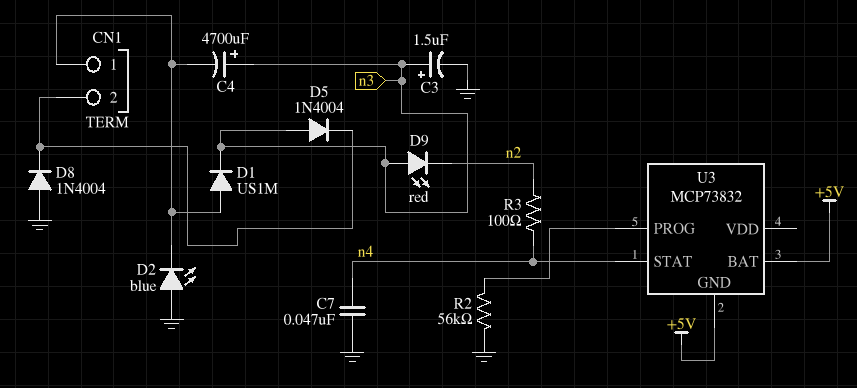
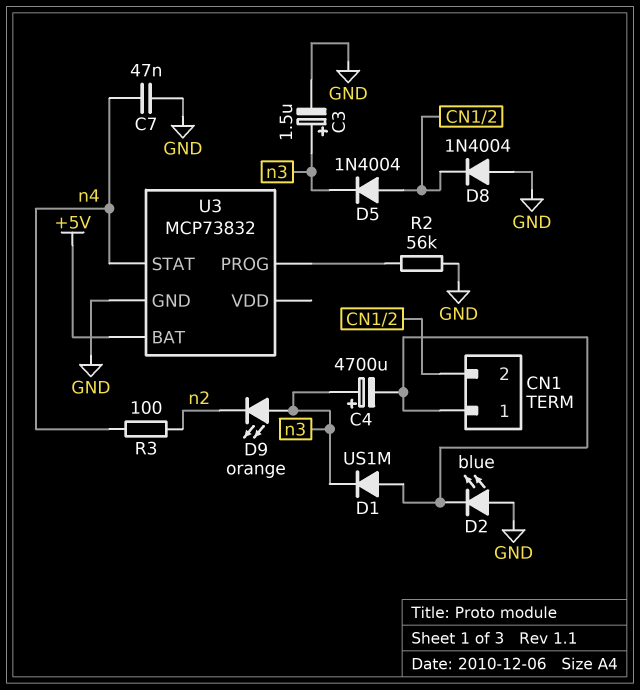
D5: diode 1N4004 (A n3, K CN1/2) -> diode 1N4004 (A CN1/2, K n3)
D9: LED red (A n3, K n2) -> LED orange (A n3, K n2)
U3 pin GND: +5V -> GND

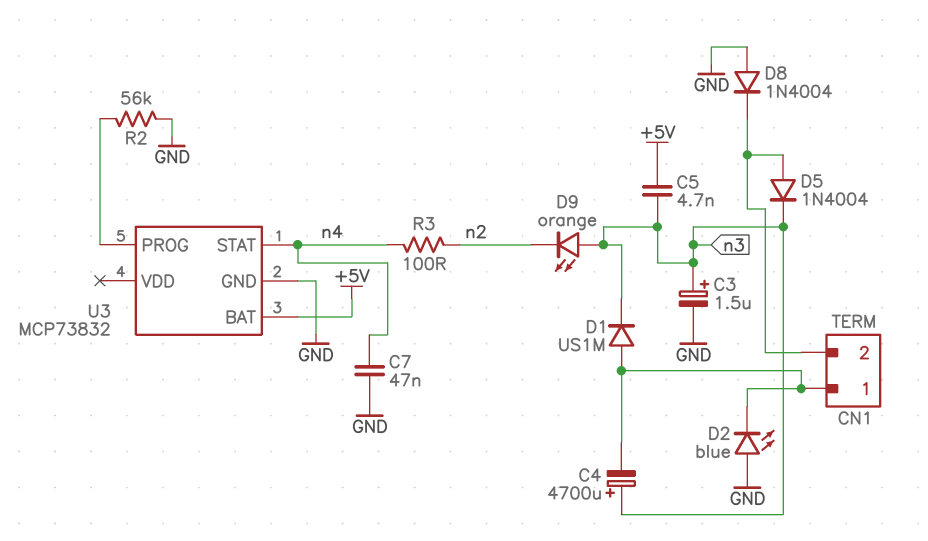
C5: none -> 4.7nF (+5V, n3)

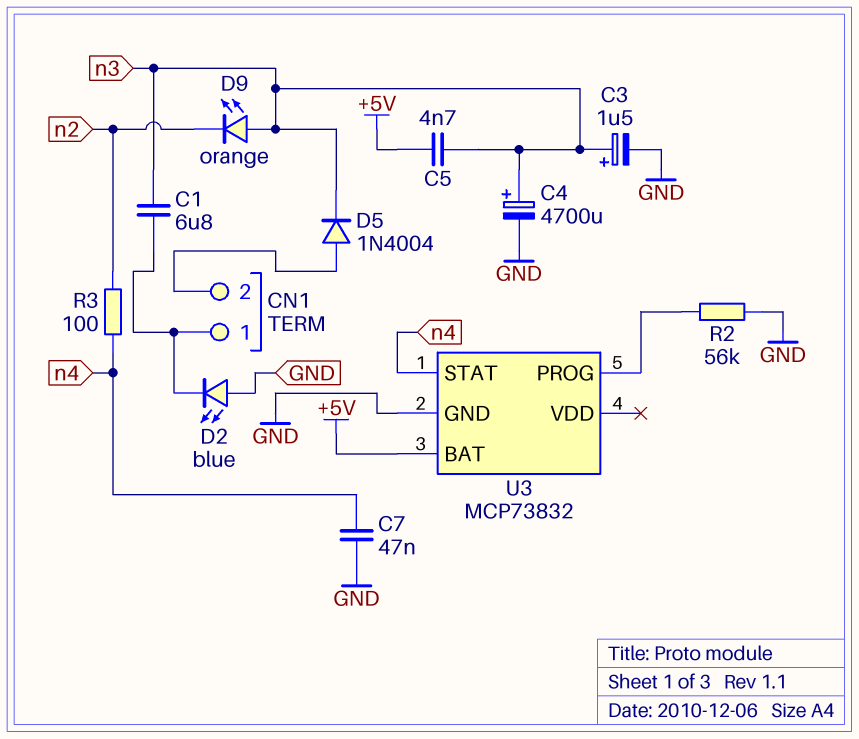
C1: none -> 6.8uF (CN1/1, n3)
C4: 4700uF (plus n3, minus CN1/1) -> 4700uF (plus n3, minus GND)
D1: diode US1M (A CN1/1, K n3) -> none
D8: diode 1N4004 (A GND, K CN1/2) -> none

